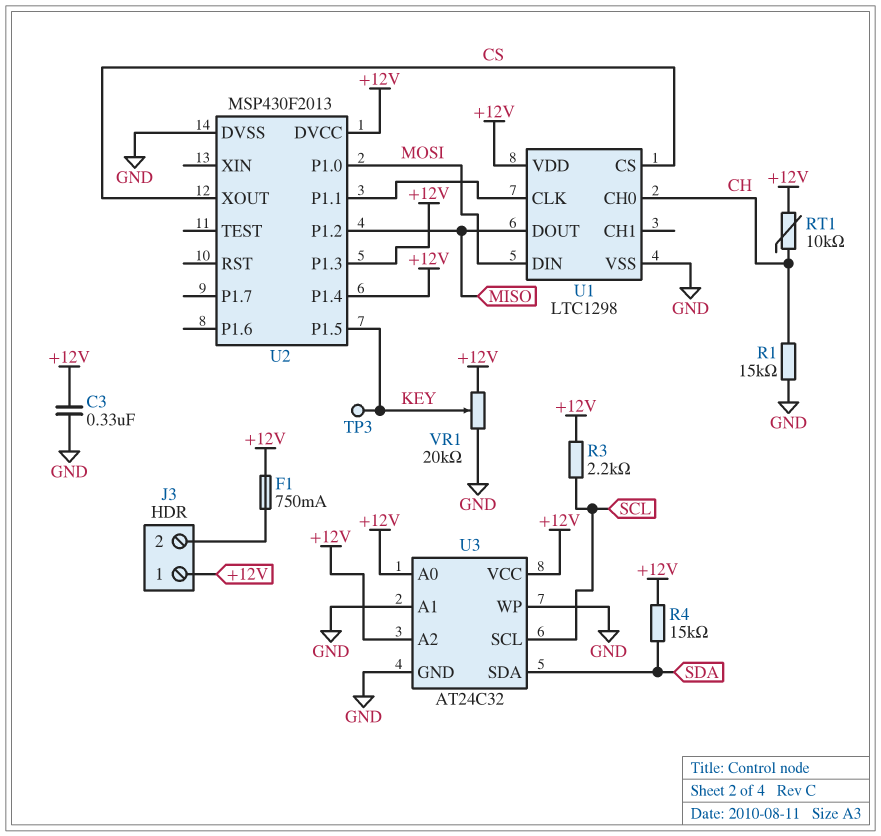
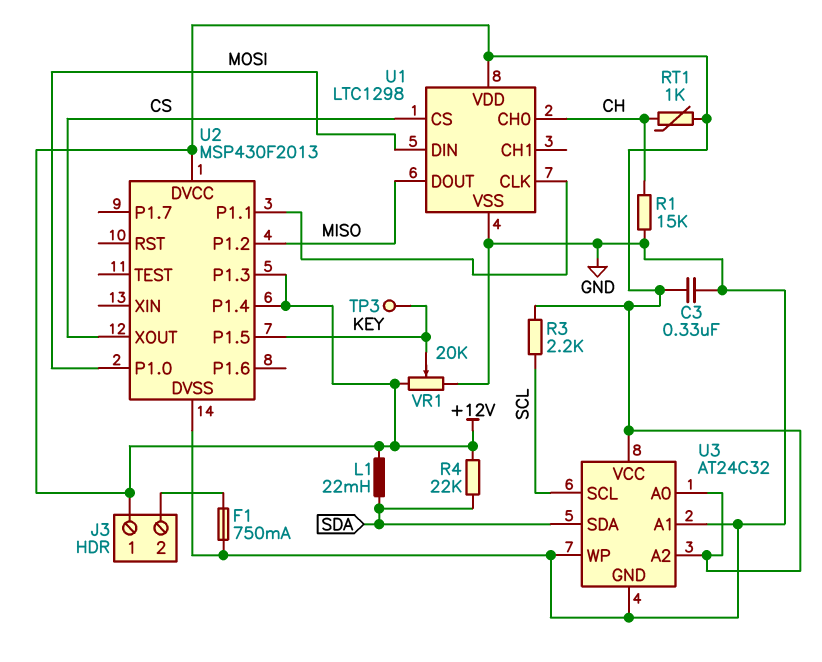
F1: 750mA (+12V, J3/2) -> 750mA (GND, J3/2)
L1: none -> 22mH (+12V, SDA)
R4: 15k (+12V, SDA) -> 22k (+12V, SDA)
RT1: 10k (+12V, CH) -> 1k (+12V, CH)

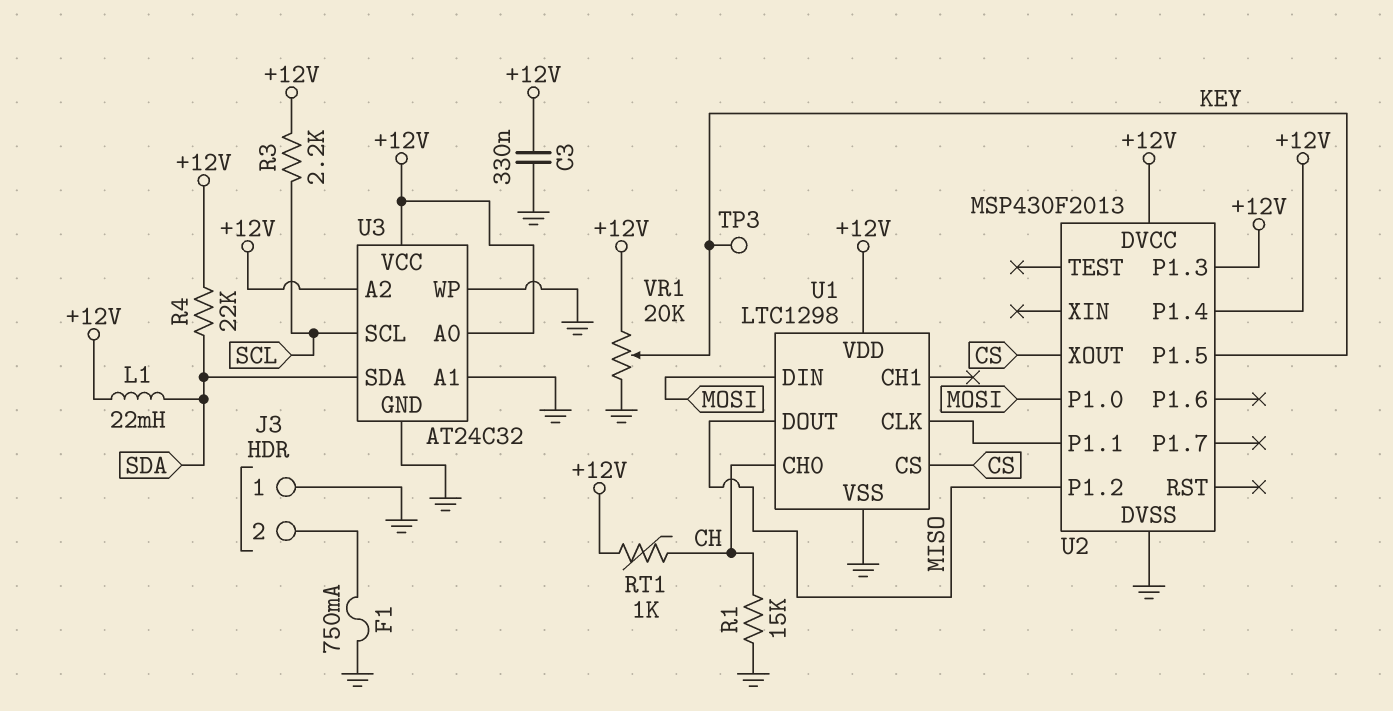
J3 pin 1: +12V -> GND

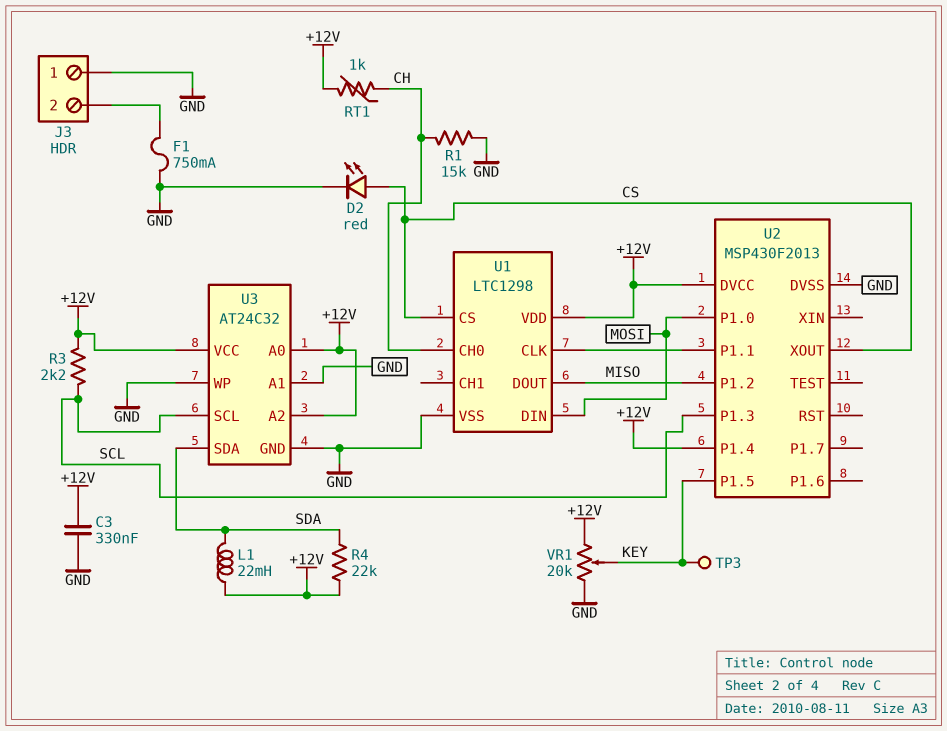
D2: none -> LED red (A CS, K GND)
U2 pin P1.3: +12V -> SCL

